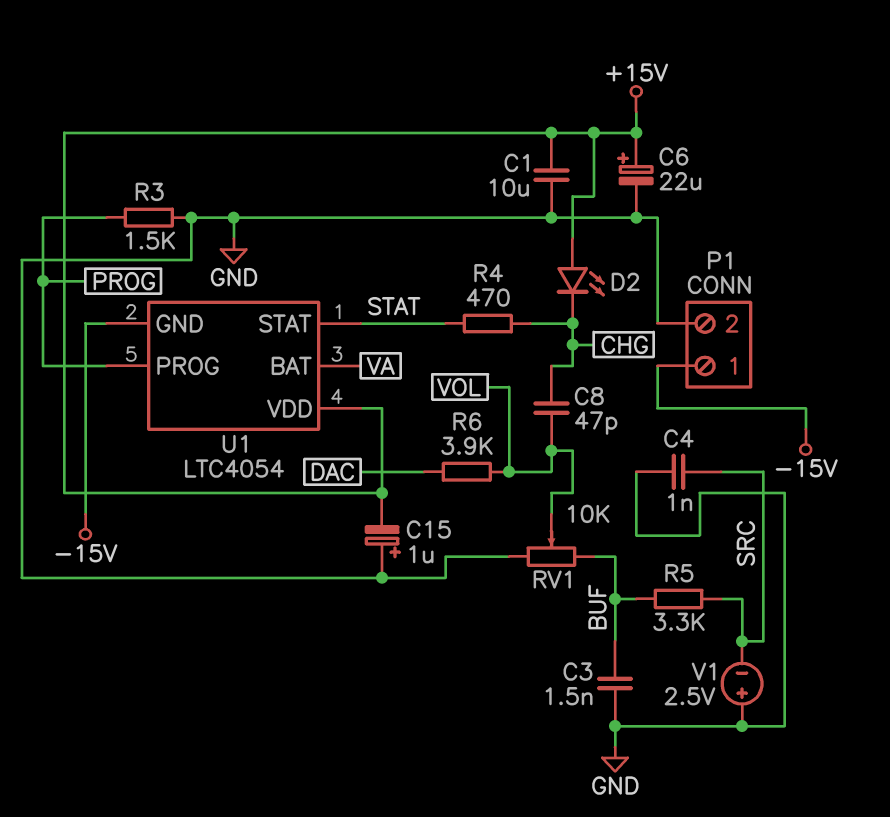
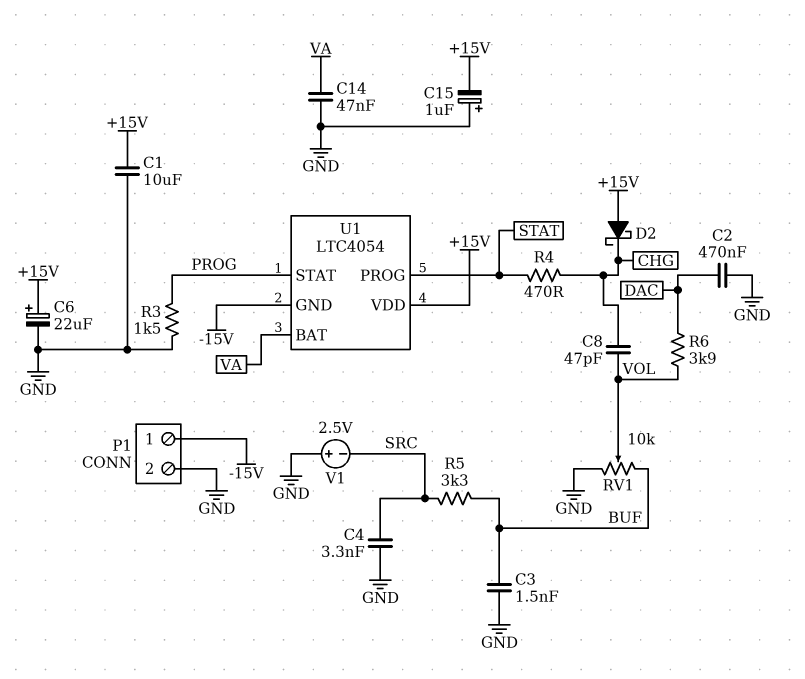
C2: none -> 470nF (DAC, GND)
C4: 1nF (GND, SRC) -> 3.3nF (GND, SRC)
C14: none -> 47nF (GND, VA)
D2: LED (A +15V, K CHG) -> schottky (A +15V, K CHG)
U1 pin PROG: PROG -> STAT
U1 pin STAT: STAT -> PROG

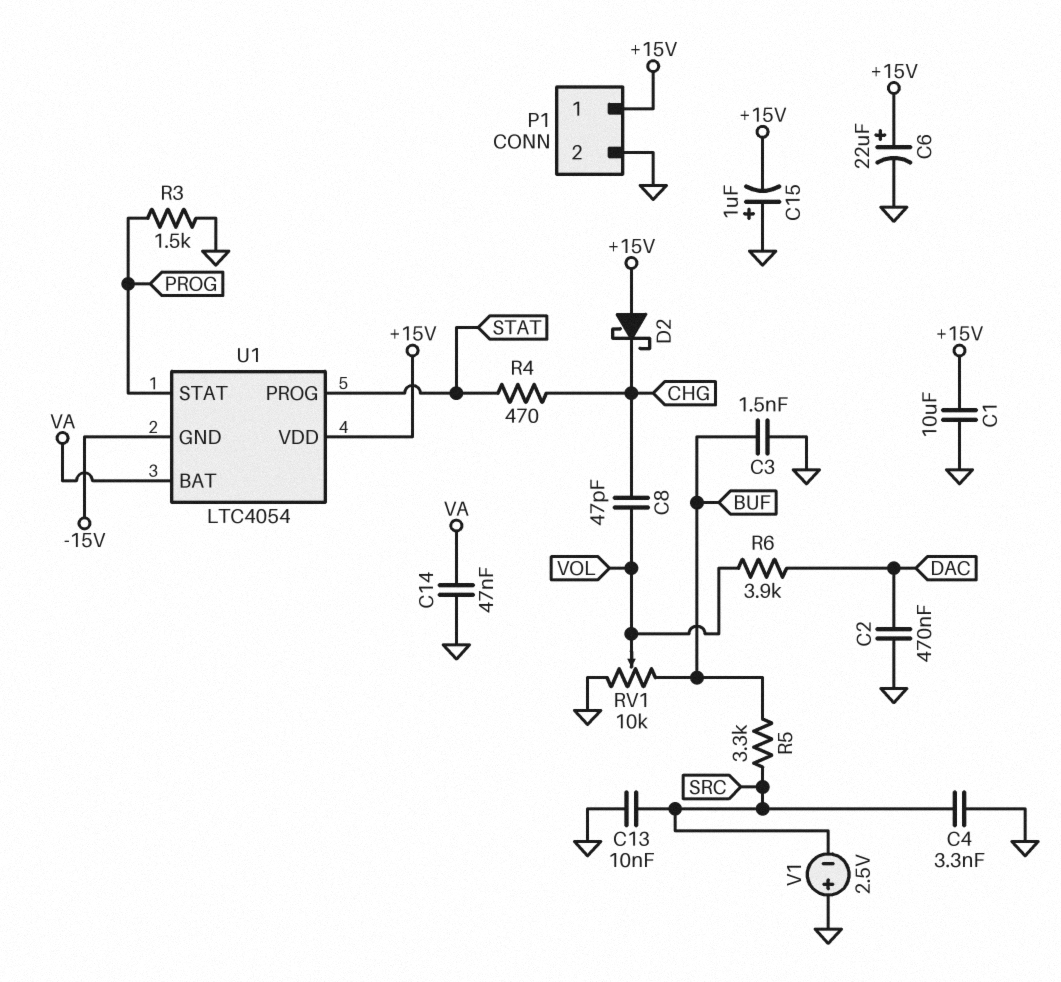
C13: none -> 10nF (GND, SRC)
P1 pin 1: -15V -> +15V

